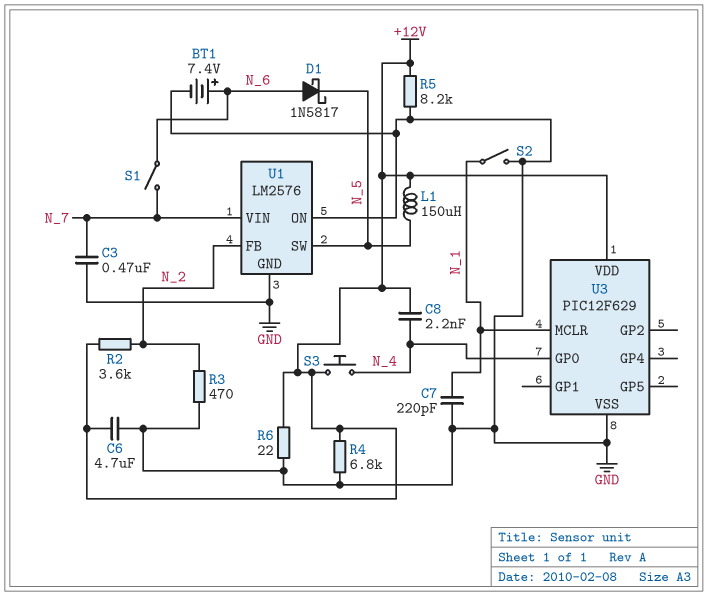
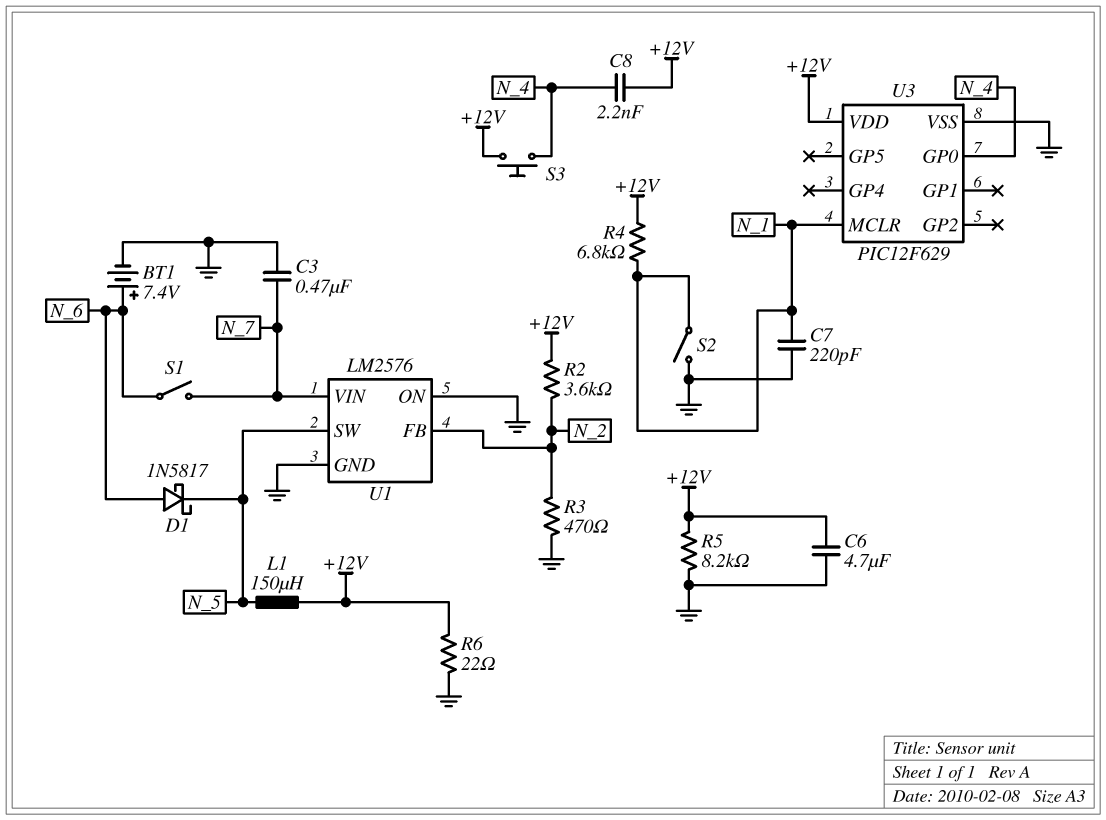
R4: 6.8k (+12V, GND) -> 6.8k (+12V, N_1)

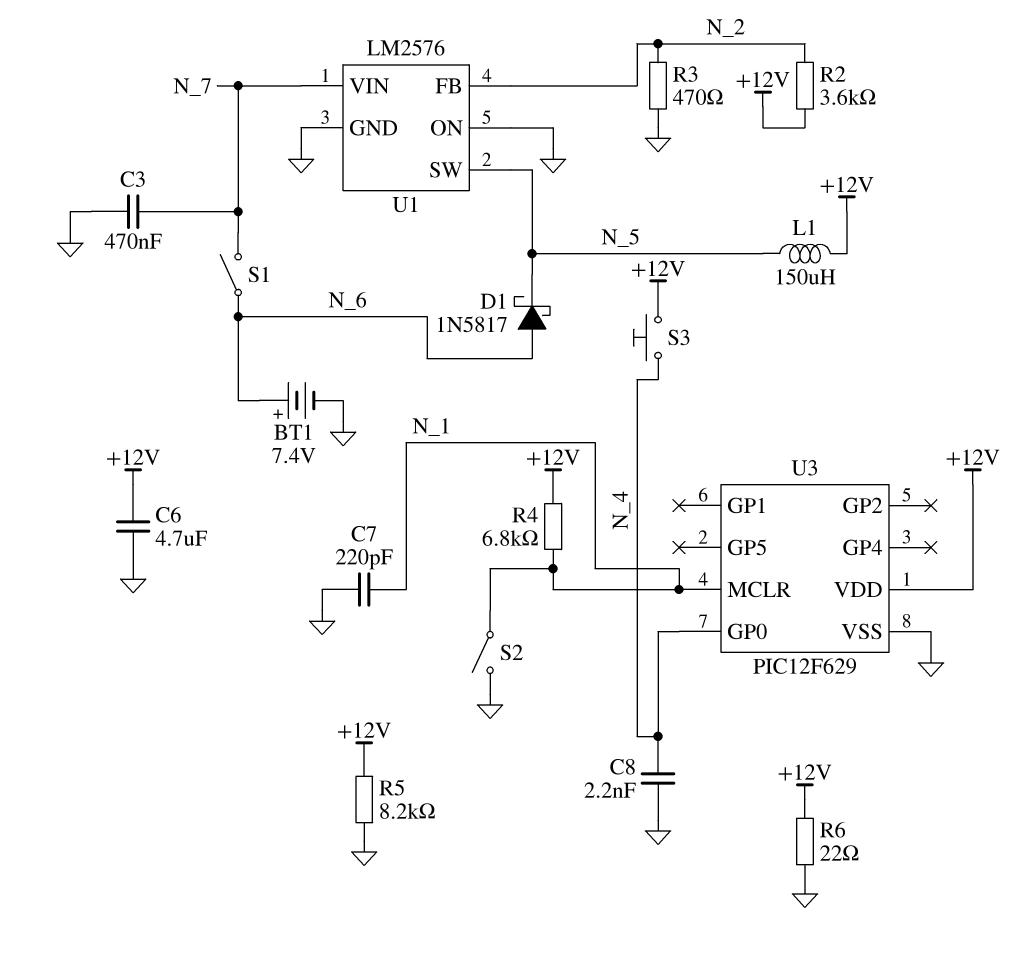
C8: 2.2nF (+12V, N_4) -> 2.2nF (GND, N_4)

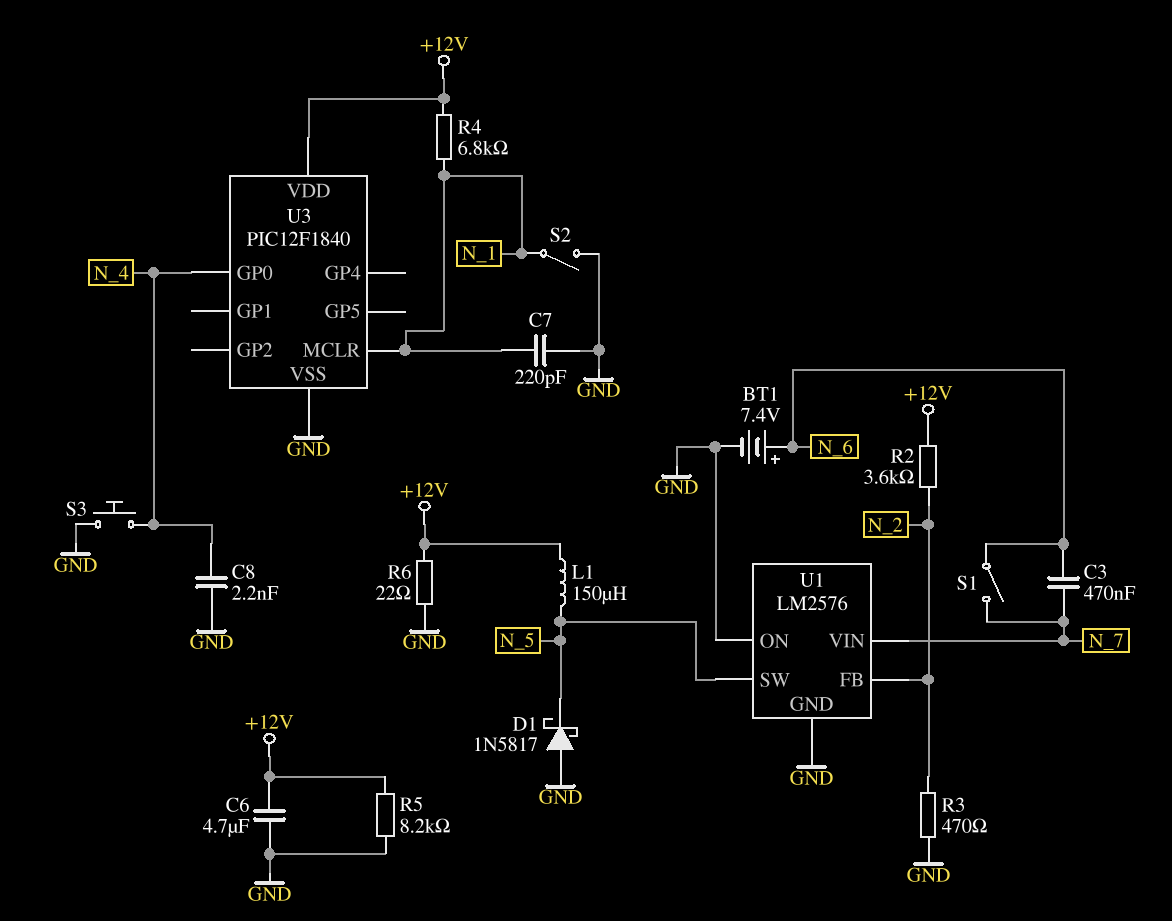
C3: 470nF (GND, N_7) -> 470nF (N_6, N_7)
D1: schottky 1N5817 (A N_6, K N_5) -> schottky 1N5817 (A GND, K N_5)
S3: button (+12V, N_4) -> button (GND, N_4)
U3: PIC12F629 -> PIC12F1840

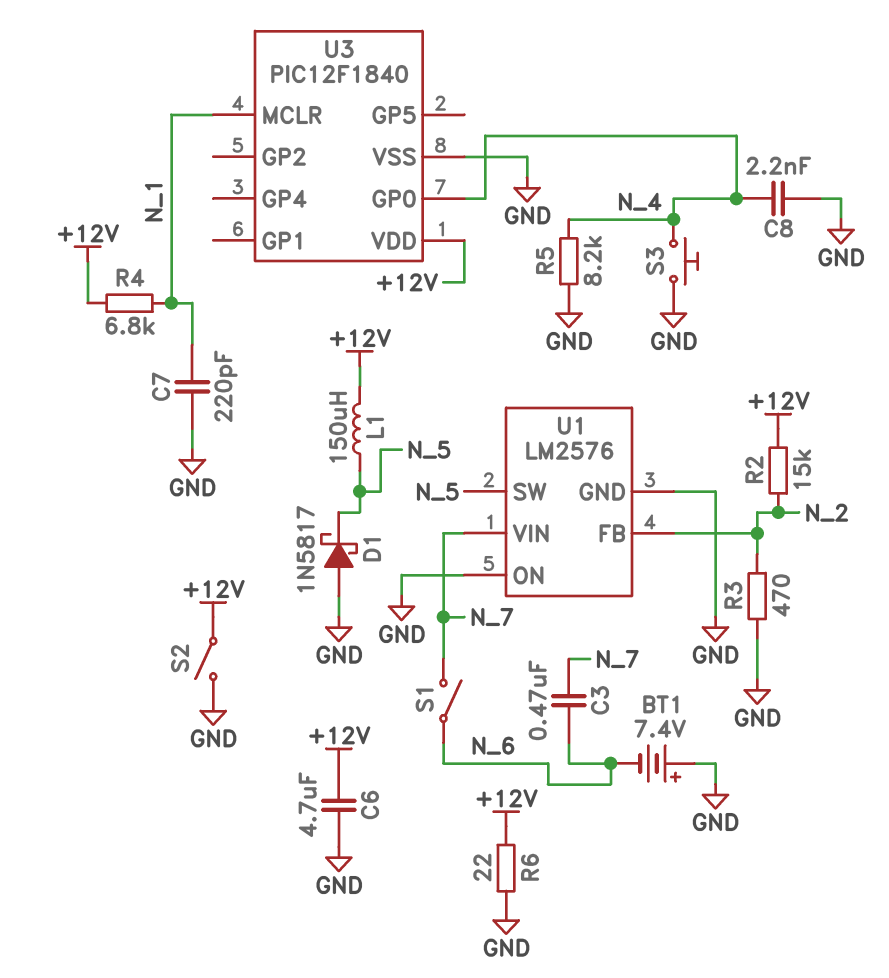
BT1: 7.4V (plus N_6, minus GND) -> 7.4V (plus GND, minus N_6)
R2: 3.6k (+12V, N_2) -> 15k (+12V, N_2)
R5: 8.2k (+12V, GND) -> 8.2k (GND, N_4)
S2: switch (GND, N_1) -> switch (+12V, GND)

